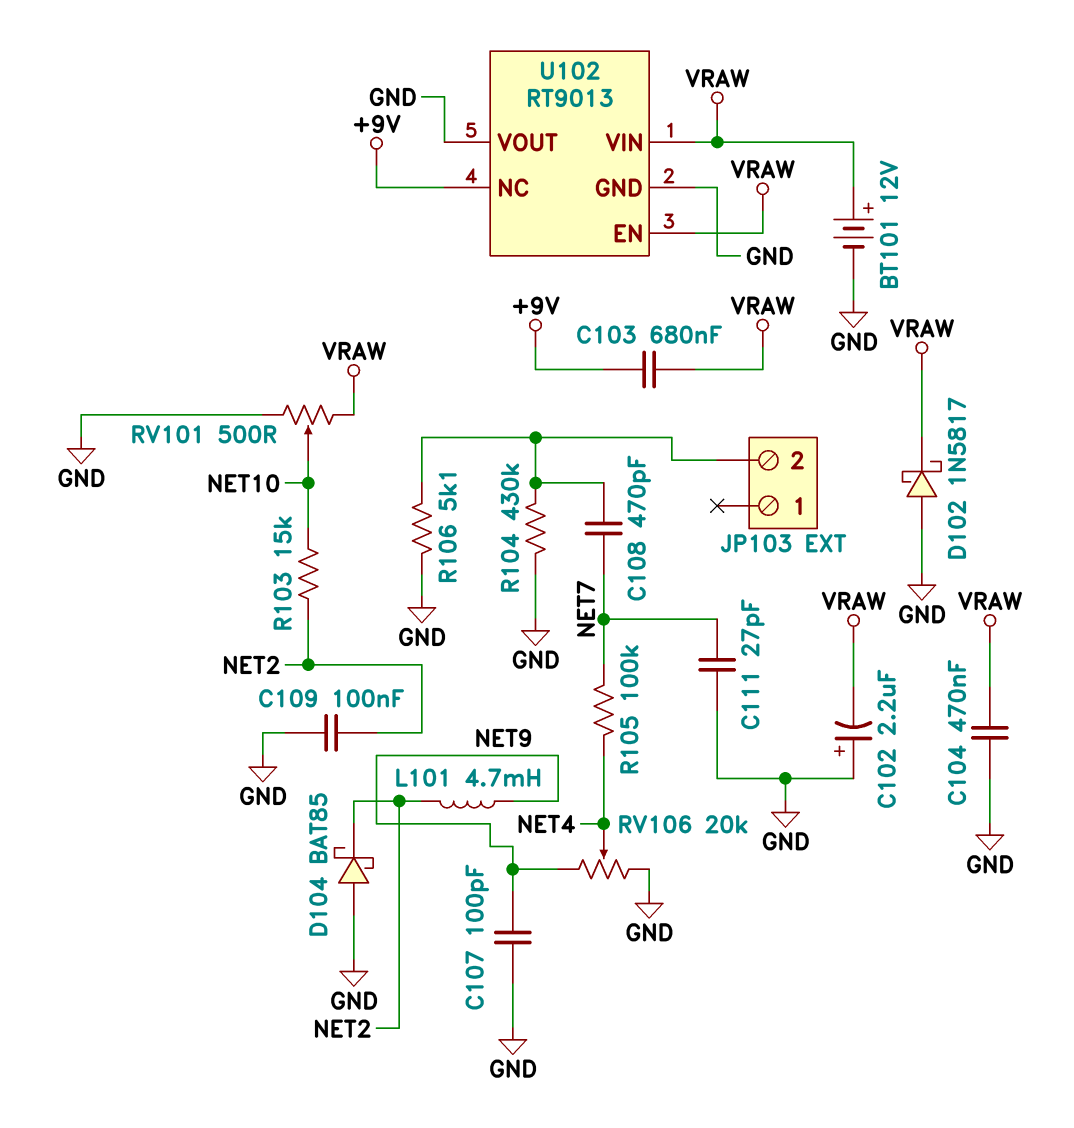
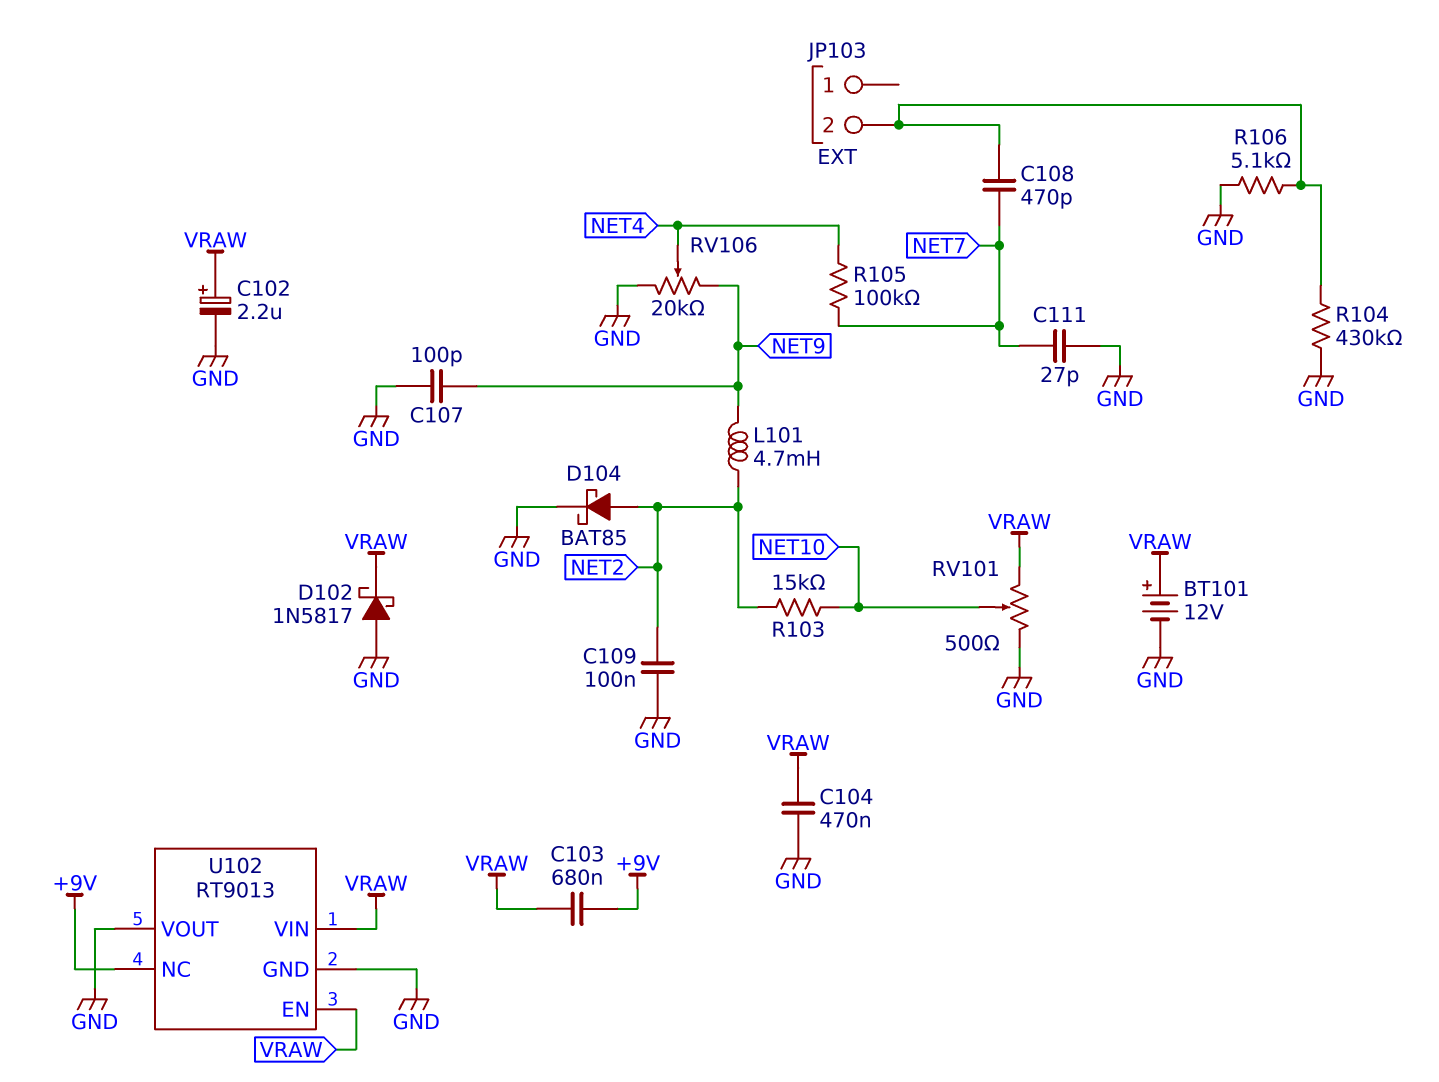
C102: 2.2uF (plus GND, minus VRAW) -> 2.2uF (plus VRAW, minus GND)
D104: schottky BAT85 (A GND, K NET2) -> schottky BAT85 (A NET2, K GND)

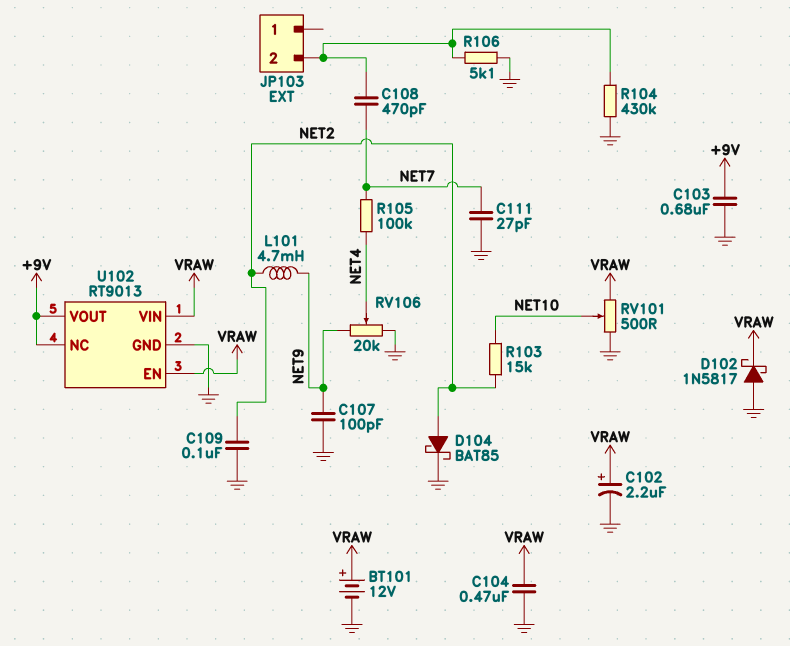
C103: 680nF (+9V, VRAW) -> 680nF (+9V, GND)
U102 pin VOUT: GND -> +9V

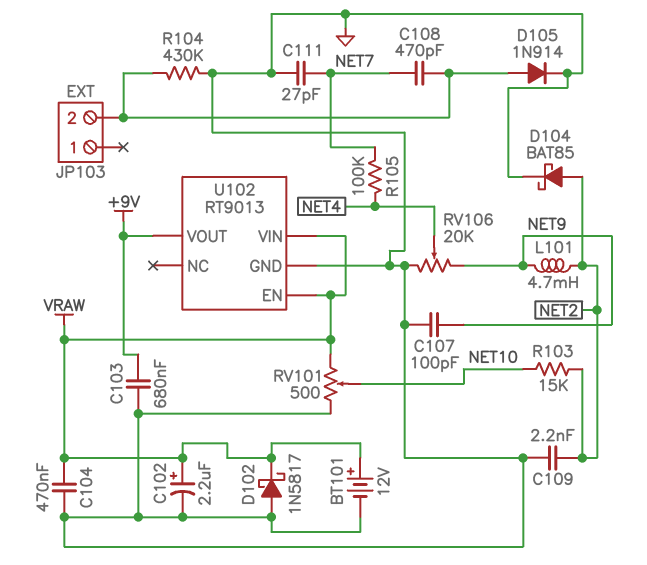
C109: 100nF (GND, NET2) -> 2.2nF (GND, NET2)
D105: none -> diode 1N914 (A JP103/2, K GND)
R106: 5.1k (GND, JP103/2) -> none
U102 pin NC: +9V -> none

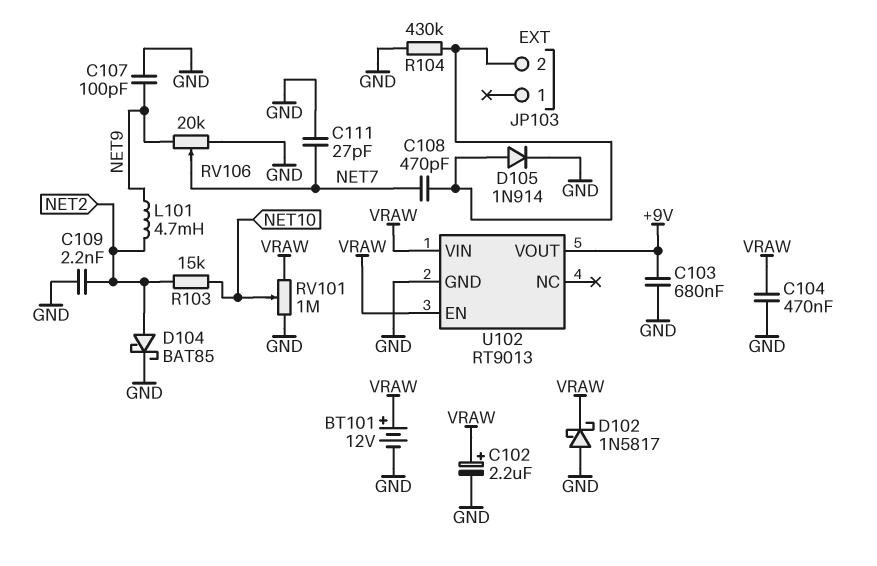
R105: 100k (NET4, NET7) -> none
RV101: 500 (GND, VRAW, wiper NET10) -> 1M (GND, VRAW, wiper NET10)
RV106: 20k (GND, NET9, wiper NET4) -> 20k (GND, NET9, wiper NET7)

